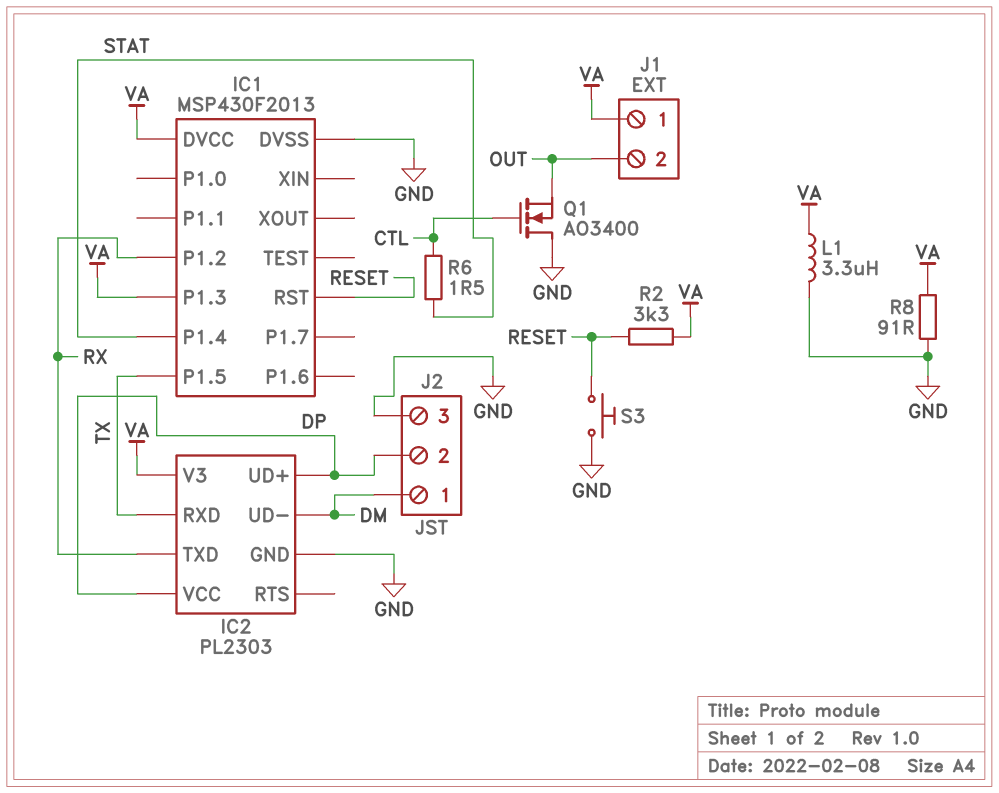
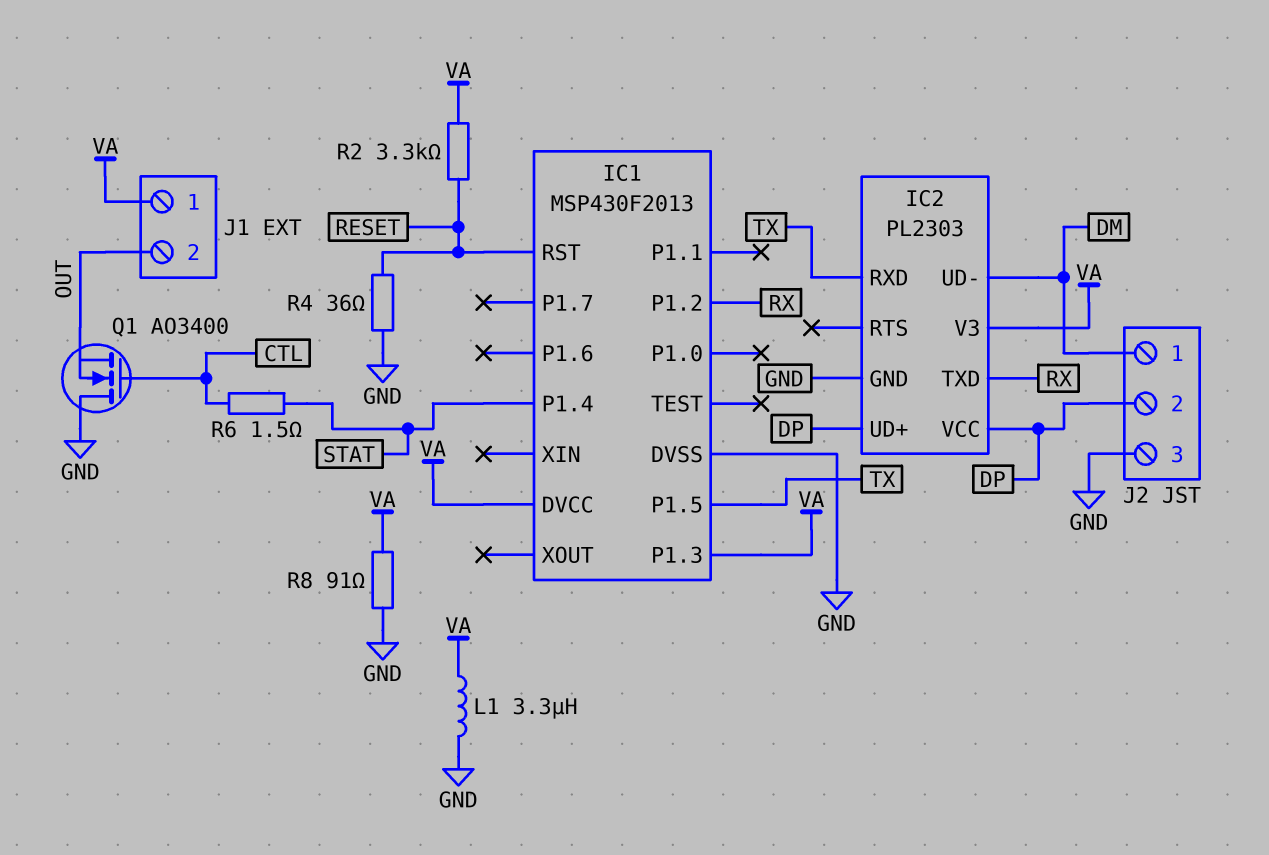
R4: none -> 36 (GND, RESET)
S3: button (GND, RESET) -> none

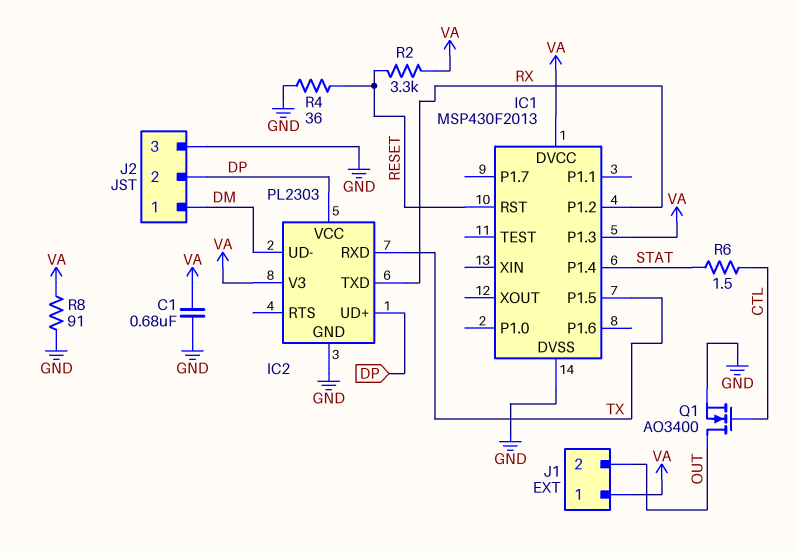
C1: none -> 680nF (GND, VA)
L1: 3.3uH (GND, VA) -> none
Q1: NMOS AO3400 (G CTL, D GND, S OUT) -> NMOS AO3400 (G CTL, D OUT, S GND)

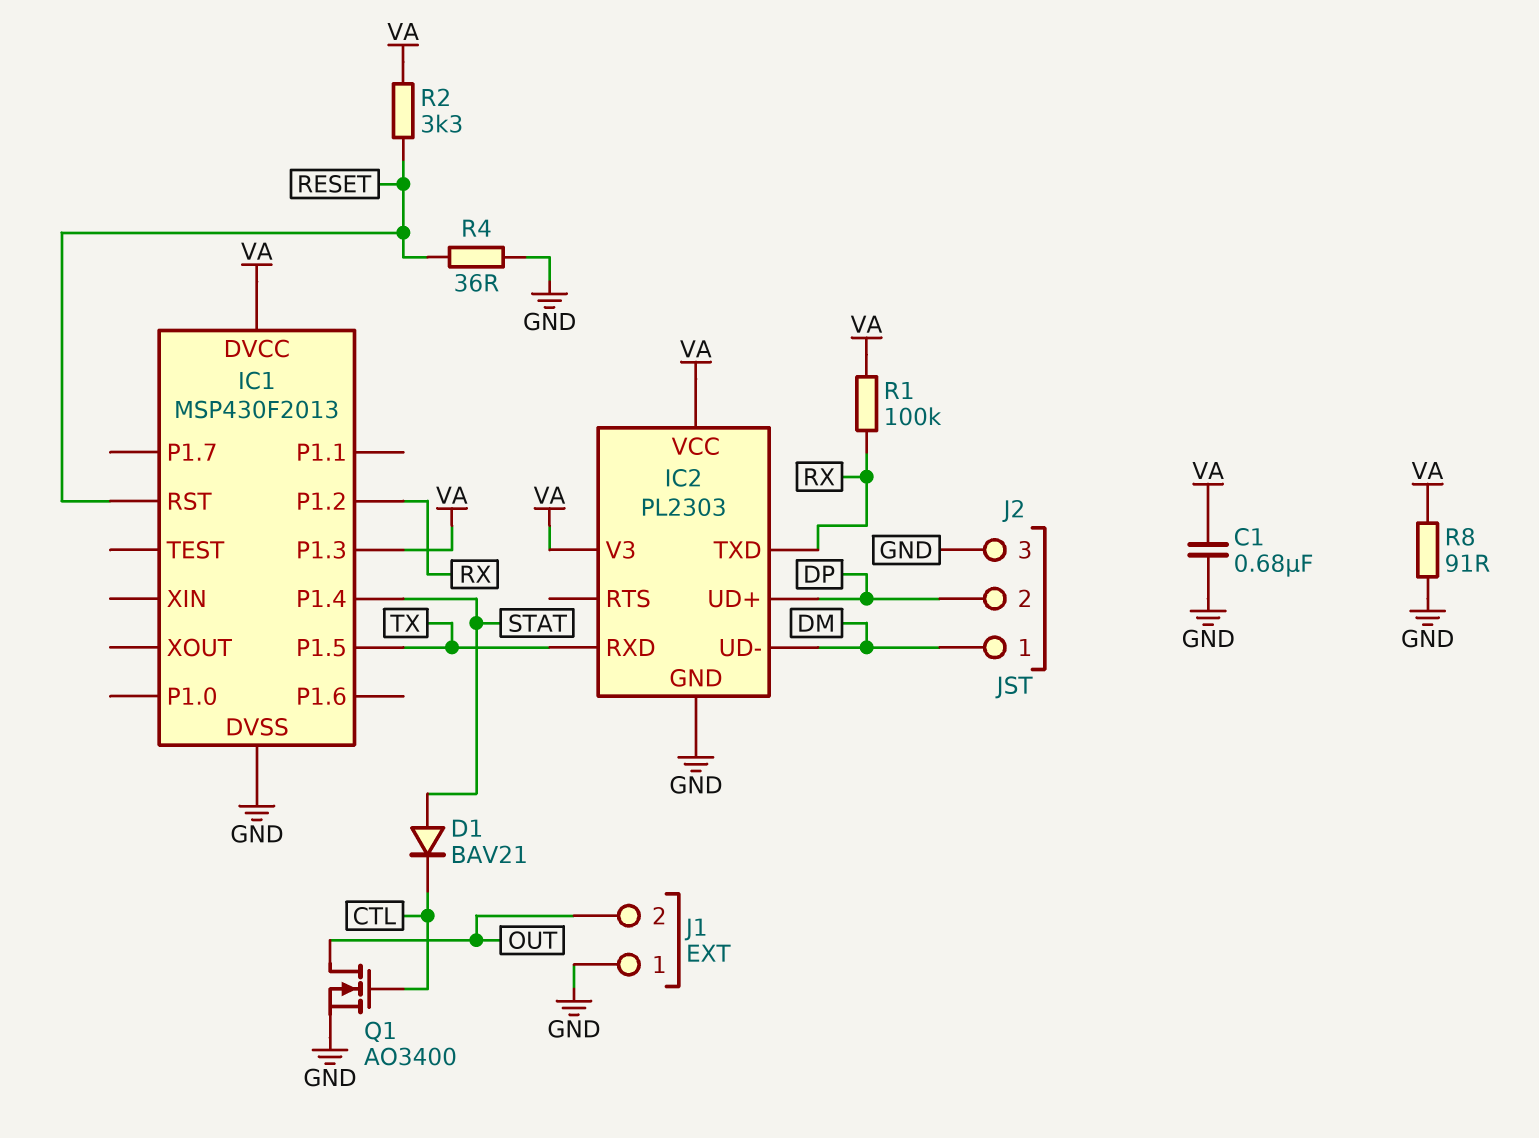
D1: none -> diode BAV21 (A STAT, K CTL)
IC2 pin VCC: DP -> VA
J1 pin 1: VA -> GND
R1: none -> 100k (RX, VA)
R6: 1.5 (CTL, STAT) -> none

